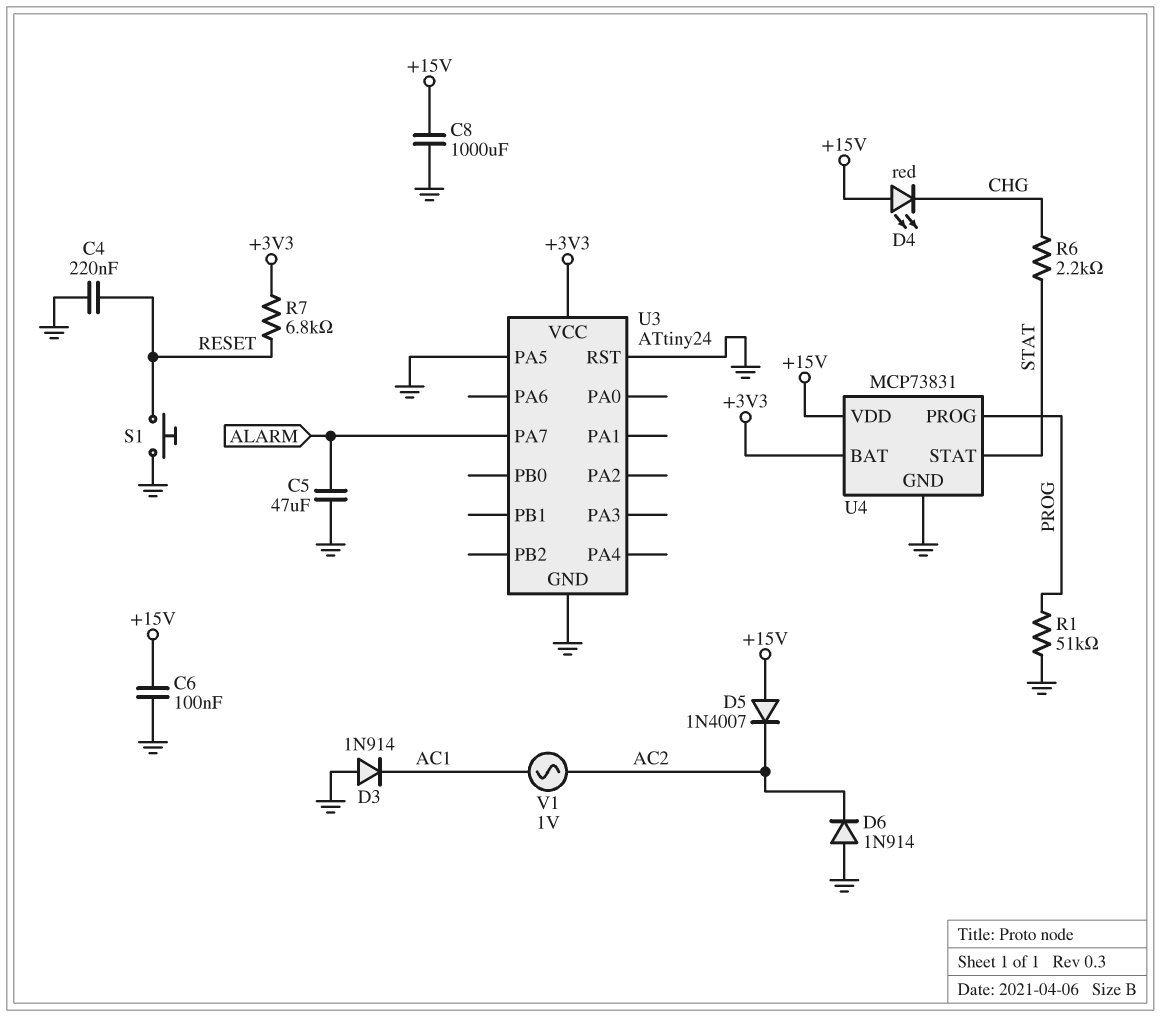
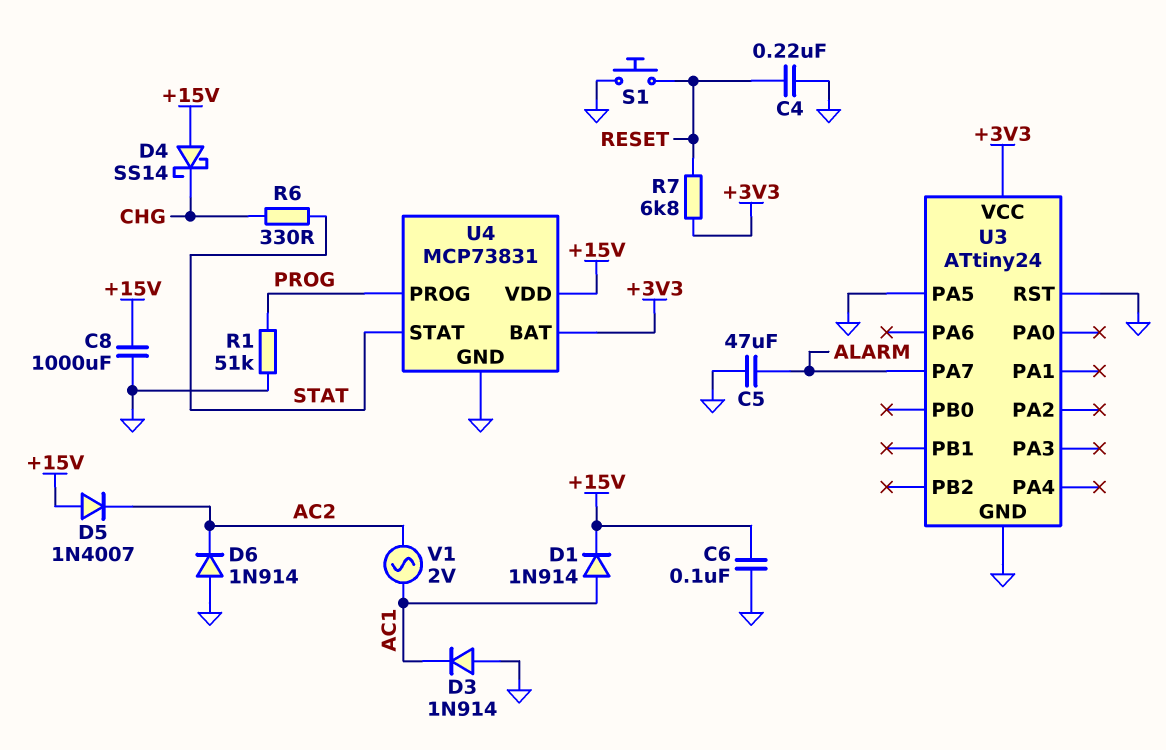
D1: none -> diode 1N914 (A AC1, K +15V)
D4: LED red (A +15V, K CHG) -> schottky SS14 (A +15V, K CHG)
R6: 2.2k (CHG, STAT) -> 330 (CHG, STAT)
V1: AC 1V (AC1, AC2) -> AC 2V (AC1, AC2)

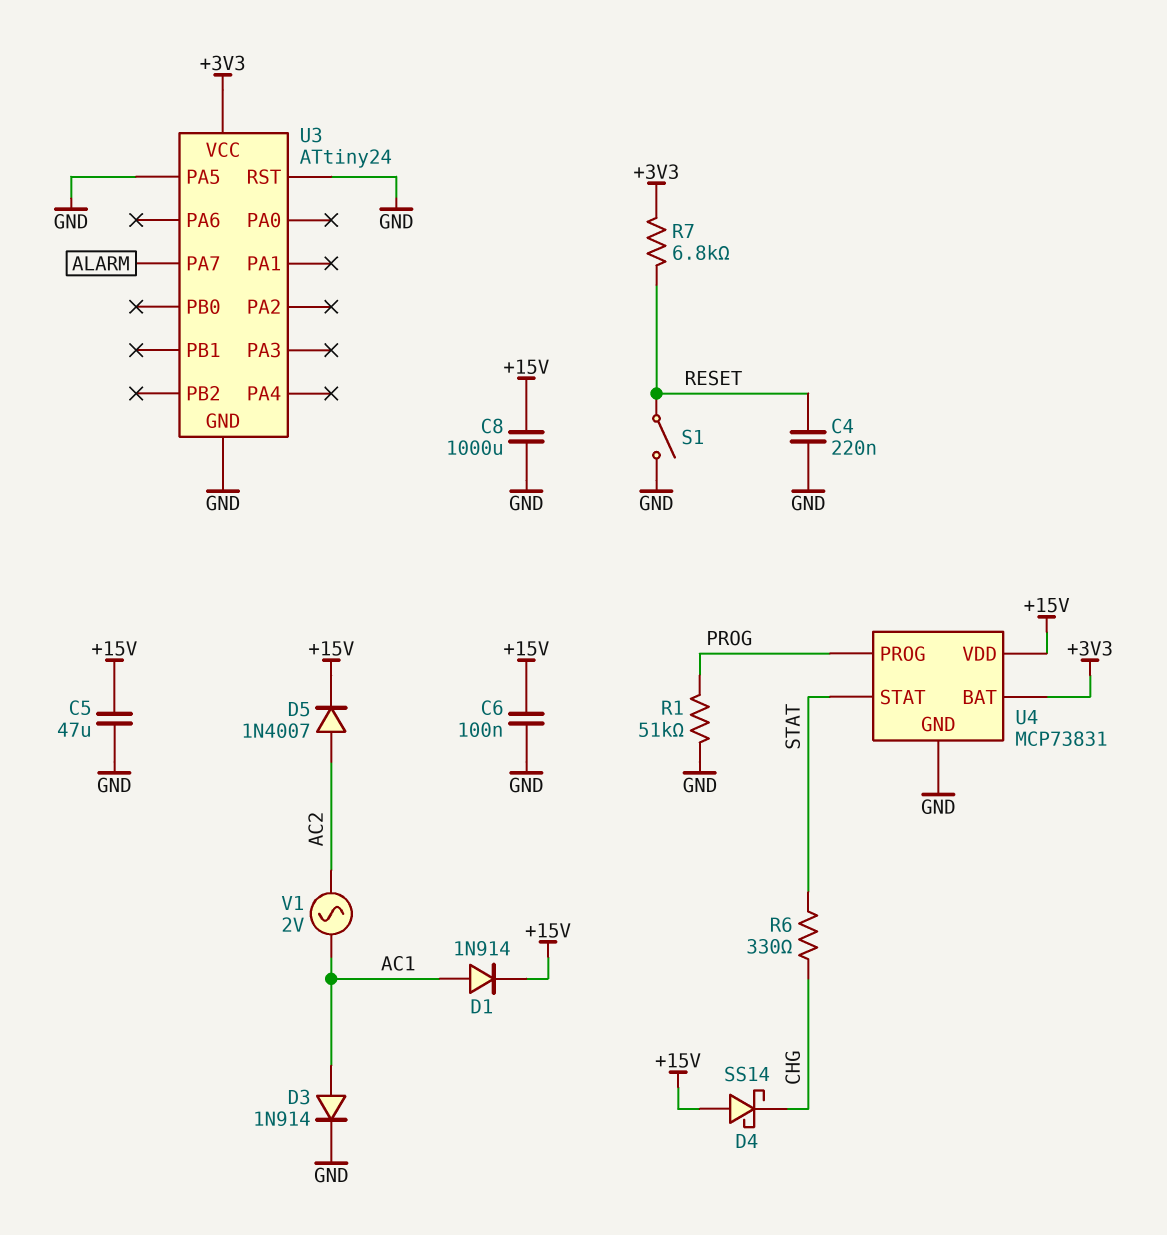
C5: 47uF (ALARM, GND) -> 47uF (+15V, GND)
D3: diode 1N914 (A GND, K AC1) -> diode 1N914 (A AC1, K GND)
D5: diode 1N4007 (A +15V, K AC2) -> diode 1N4007 (A AC2, K +15V)
D6: diode 1N914 (A GND, K AC2) -> none
S1: button (GND, RESET) -> switch (GND, RESET)

